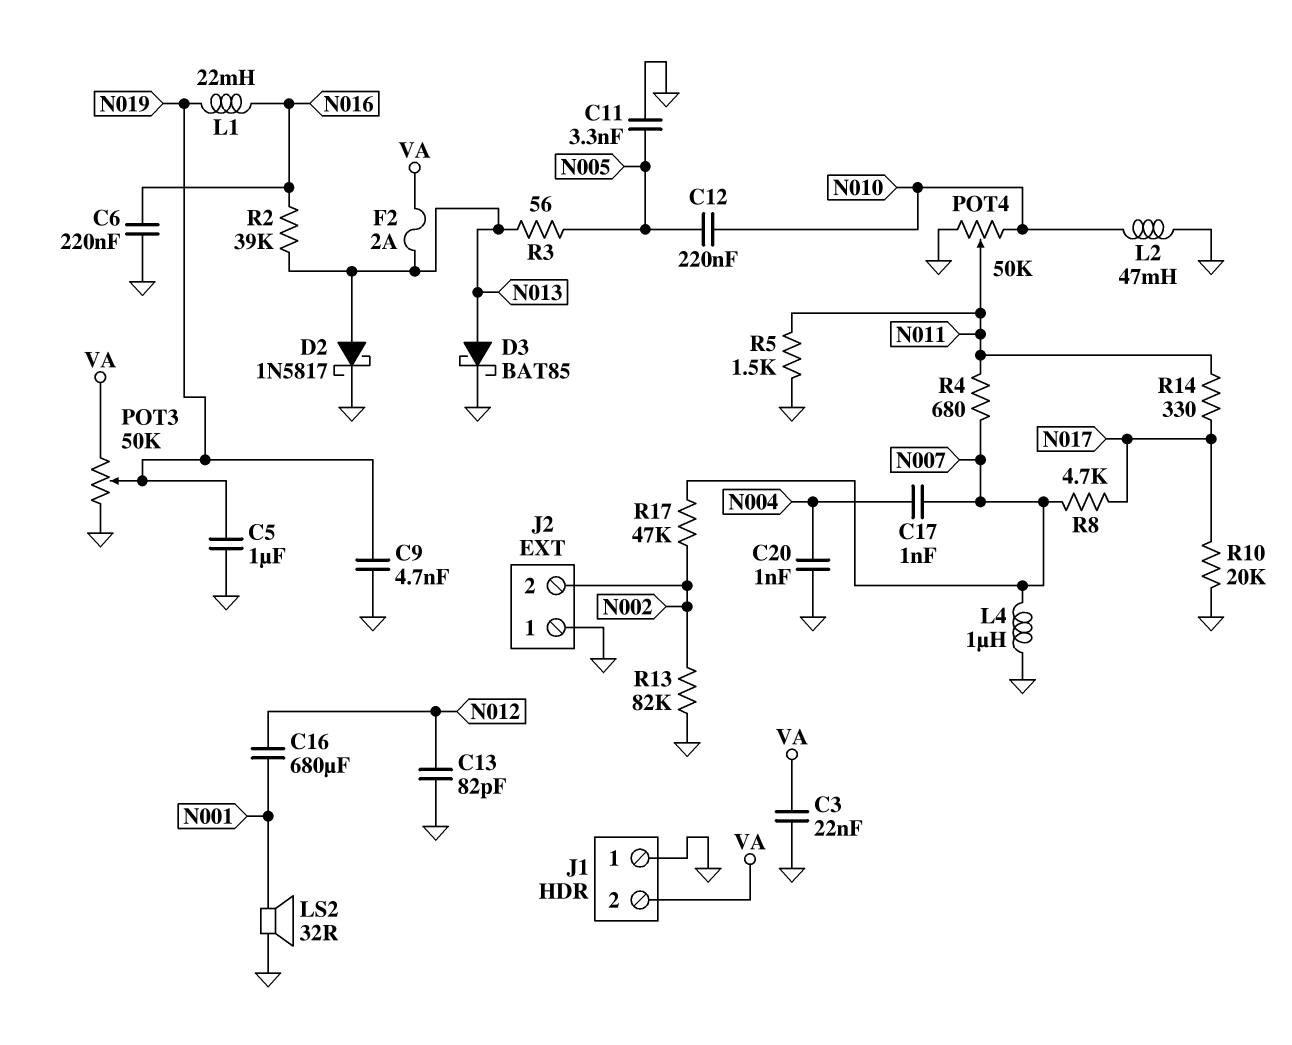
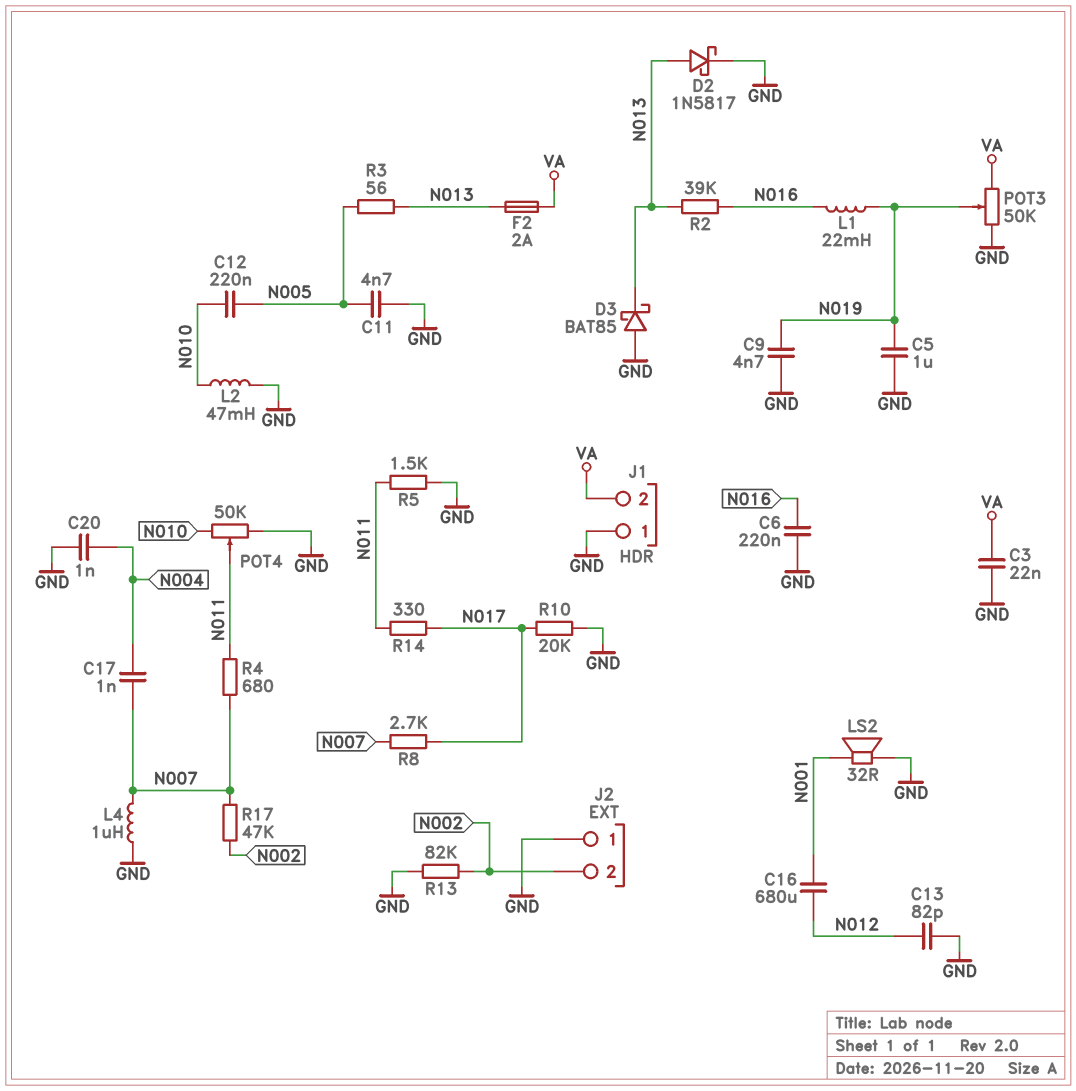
C11: 3.3nF (GND, N005) -> 4.7nF (GND, N005)
D3: schottky BAT85 (A N013, K GND) -> schottky BAT85 (A GND, K N013)
R8: 4.7k (N007, N017) -> 2.7k (N007, N017)

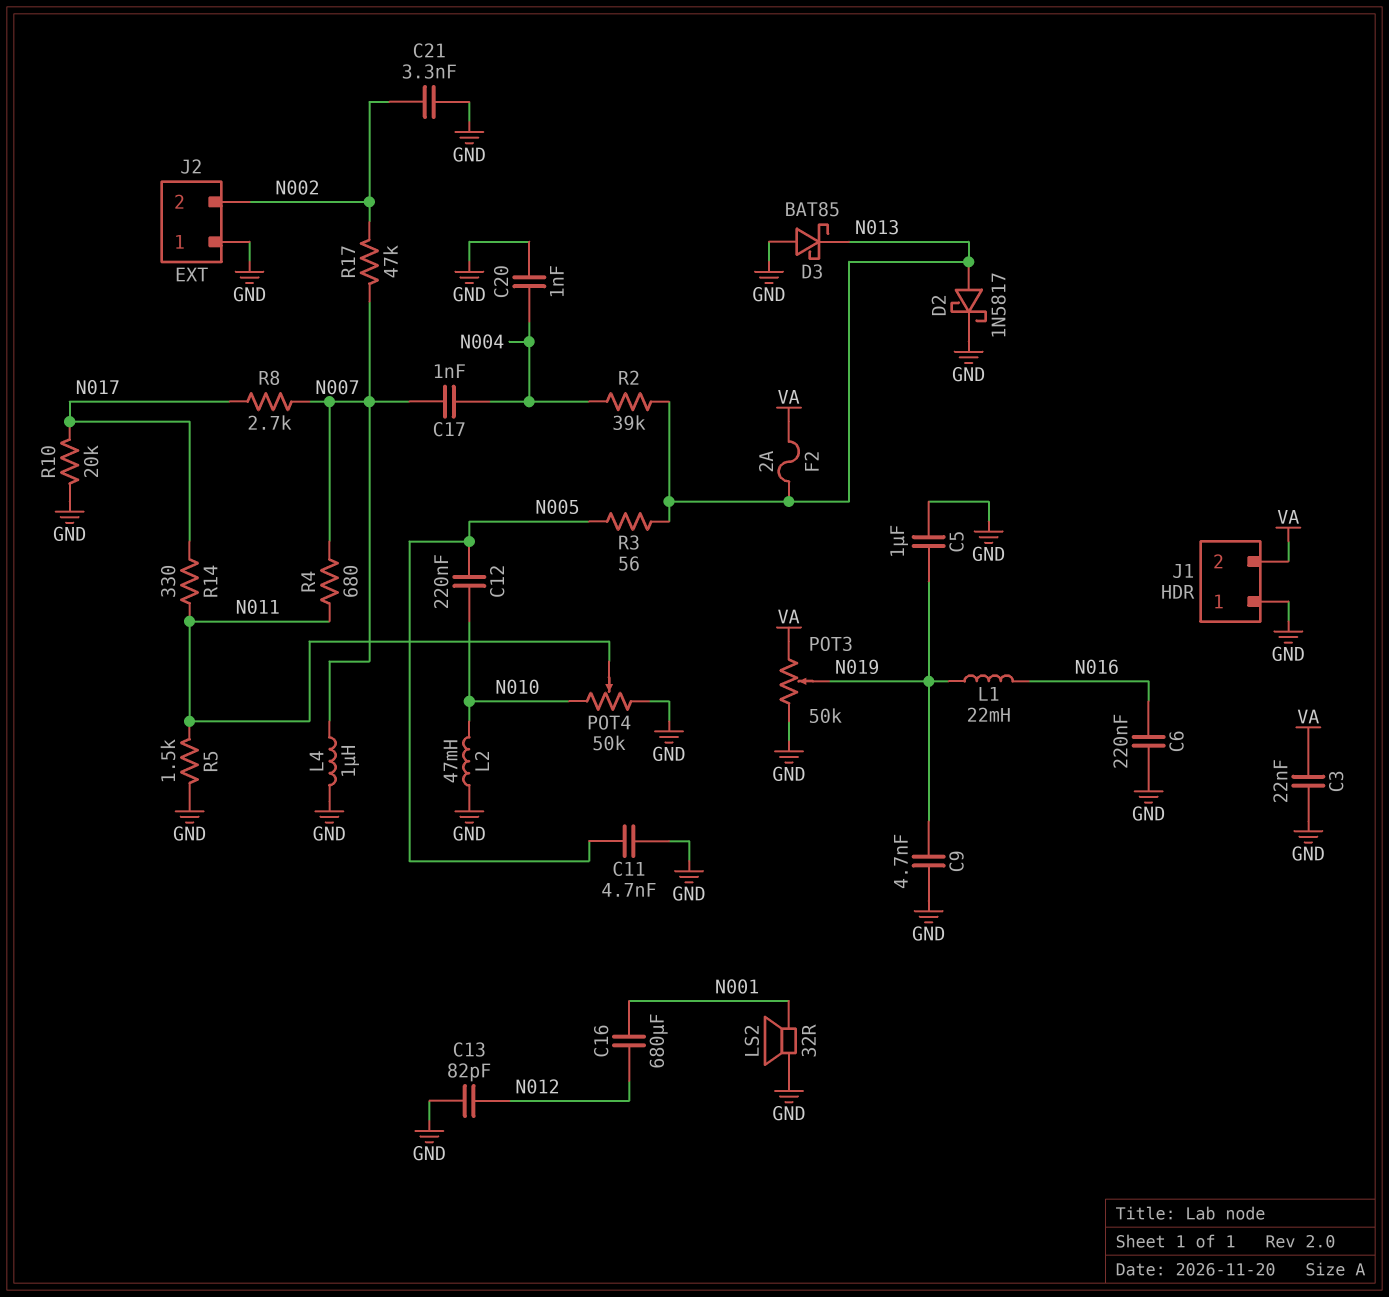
C21: none -> 3.3nF (GND, N002)
R2: 39k (N013, N016) -> 39k (N004, N013)
R13: 82k (GND, N002) -> none

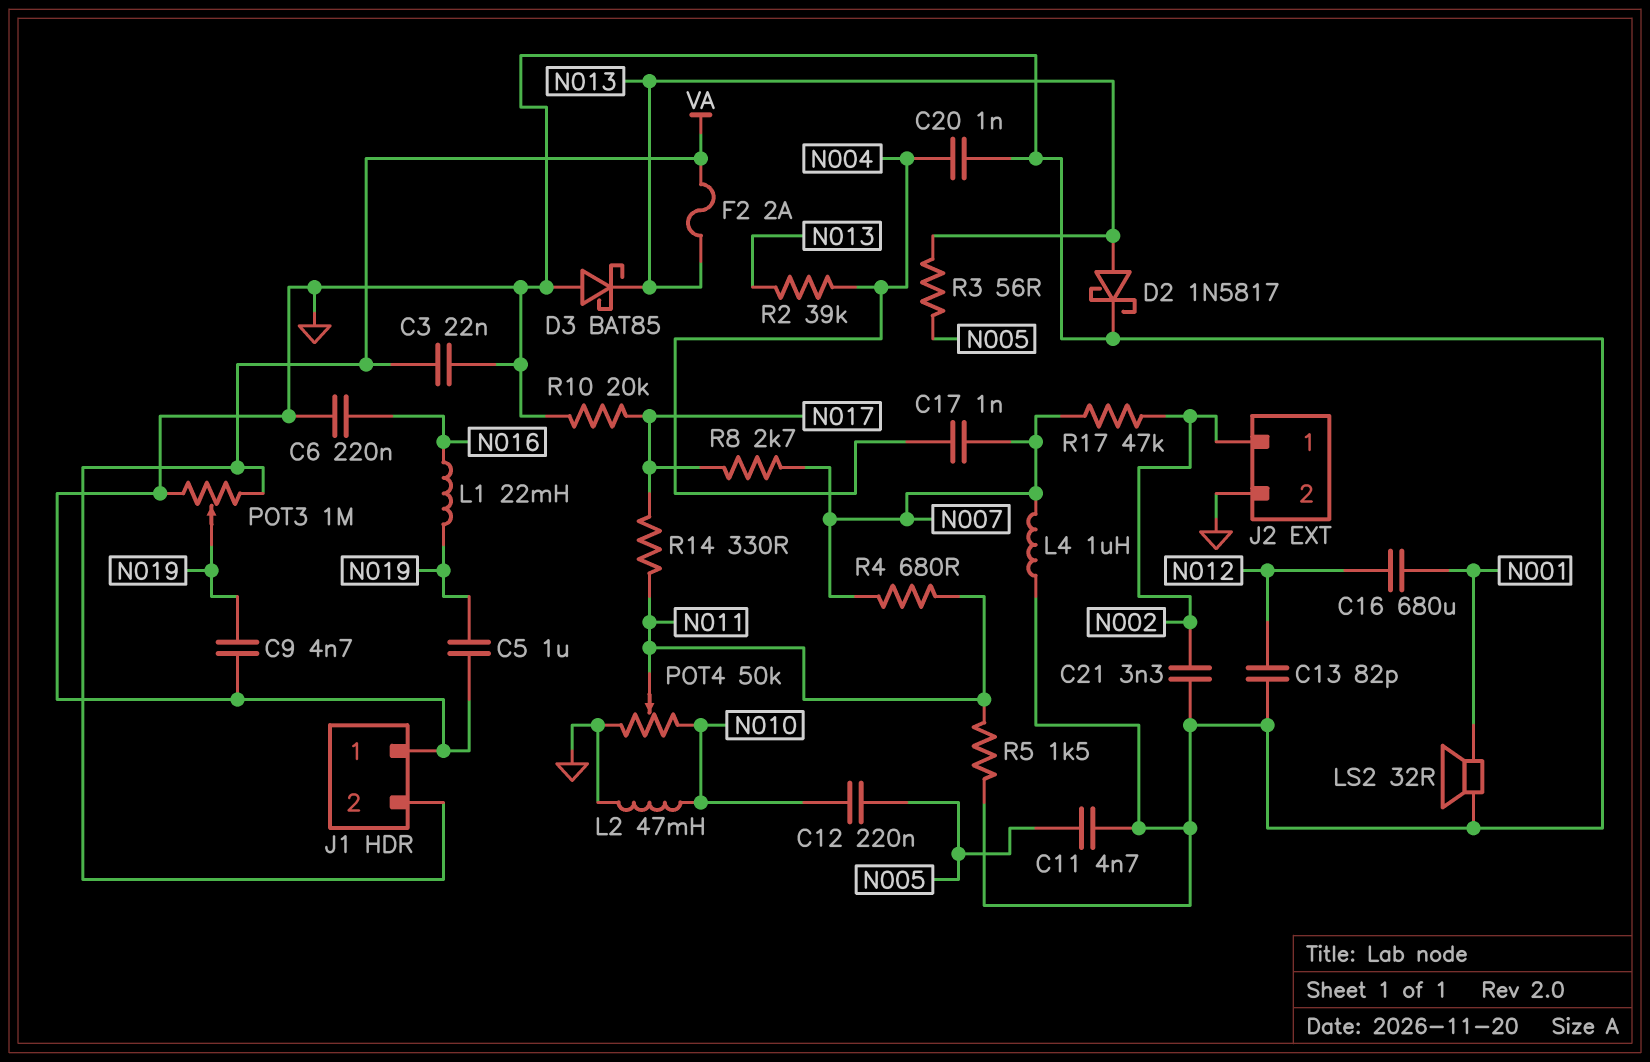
J2 pin 1: GND -> N002
J2 pin 2: N002 -> GND
POT3: 50k (GND, VA, wiper N019) -> 1M (GND, VA, wiper N019)

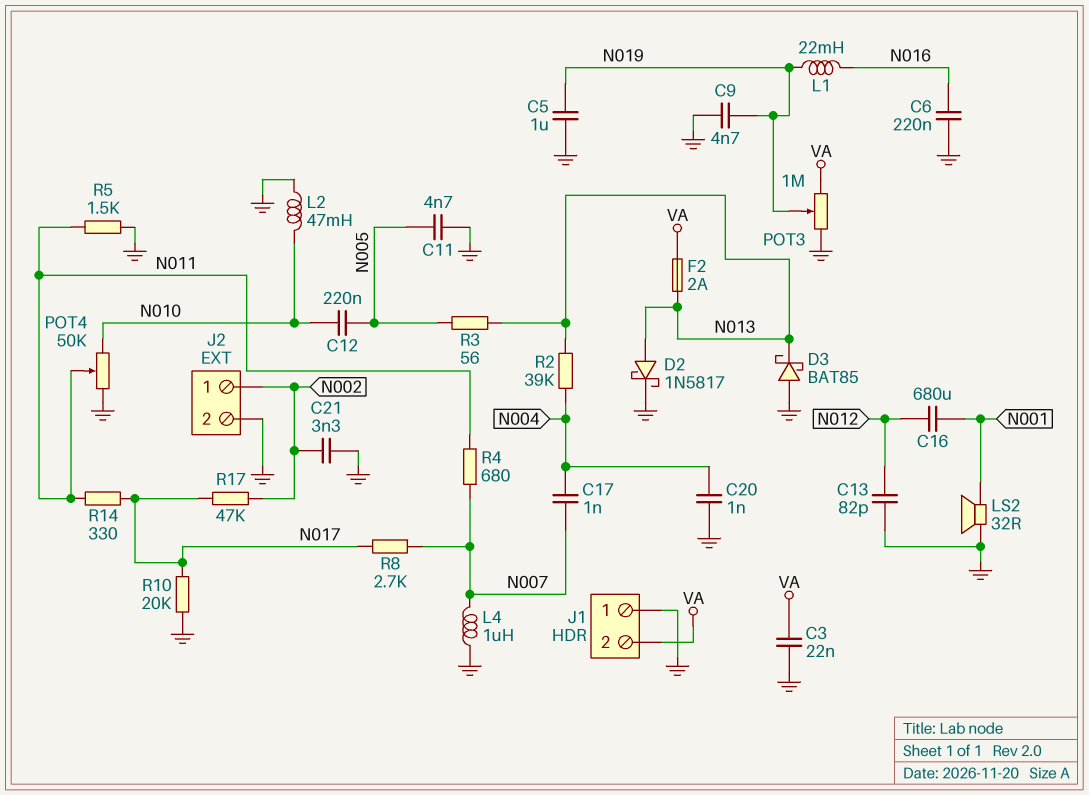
R17: 47k (N002, N007) -> 47k (N002, N017)

